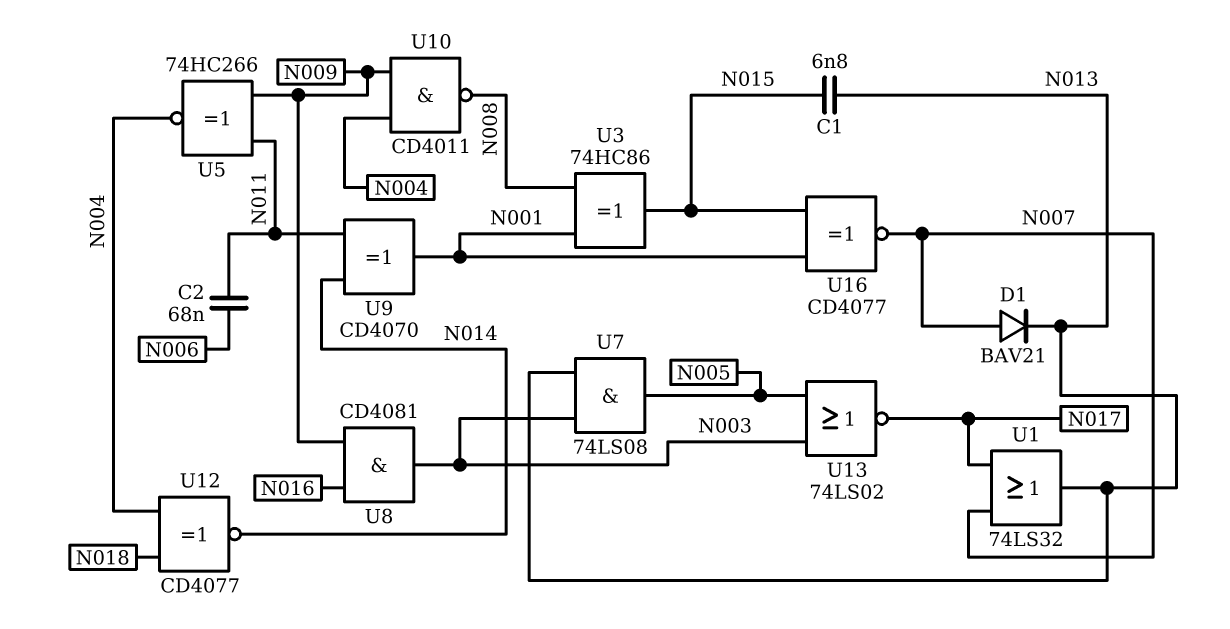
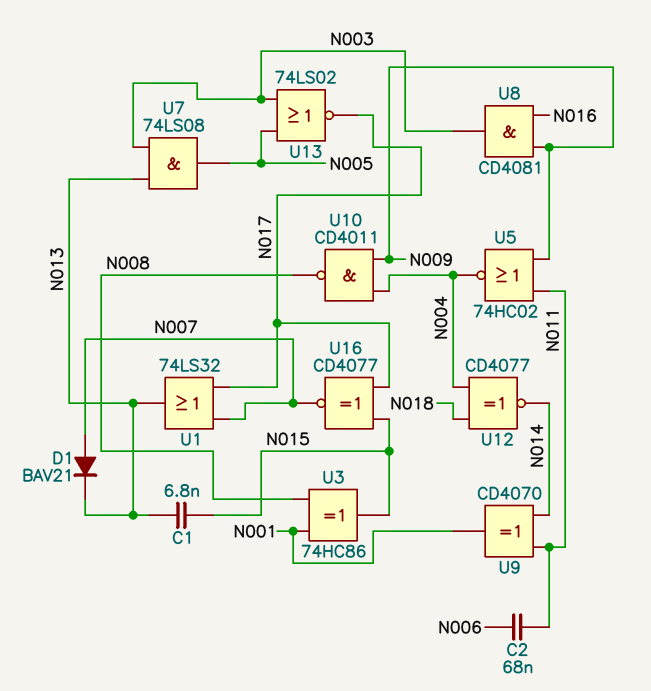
U5: XNOR 74HC266 (in N009, in N011, out N004) -> NOR 74HC02 (in N009, in N011, out N004)
U16: XNOR CD4077 (in N001, in N015, out N007) -> XNOR CD4077 (in N015, in N017, out N007)

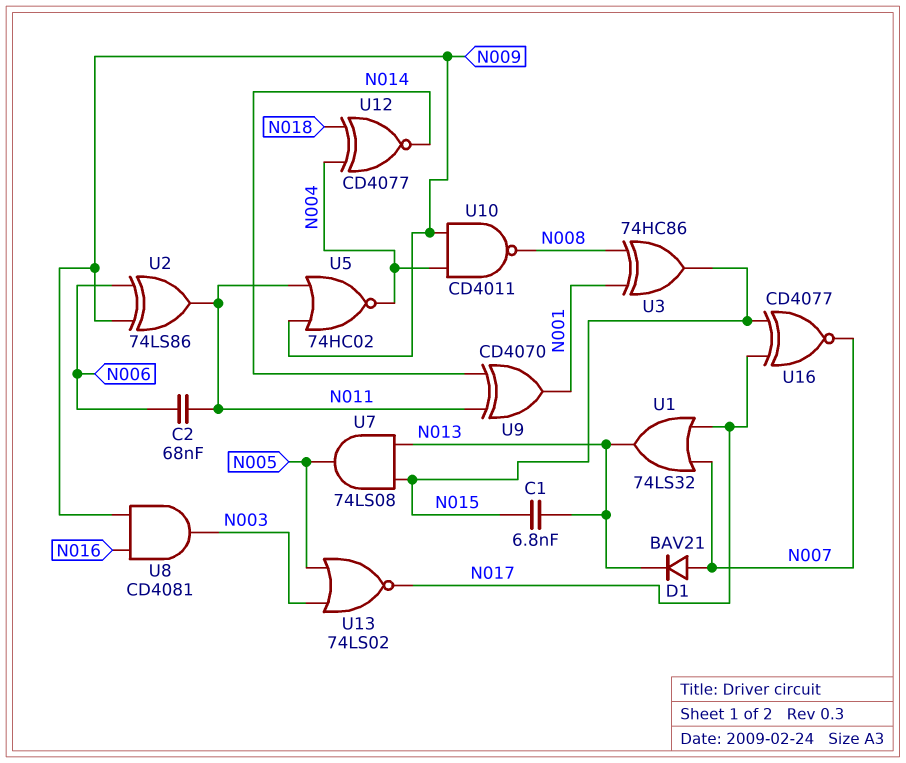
U2: none -> XOR 74LS86 (in N006, in N009, out N011)
U7: AND 74LS08 (in N003, in N013, out N005) -> AND 74LS08 (in N013, in N015, out N005)

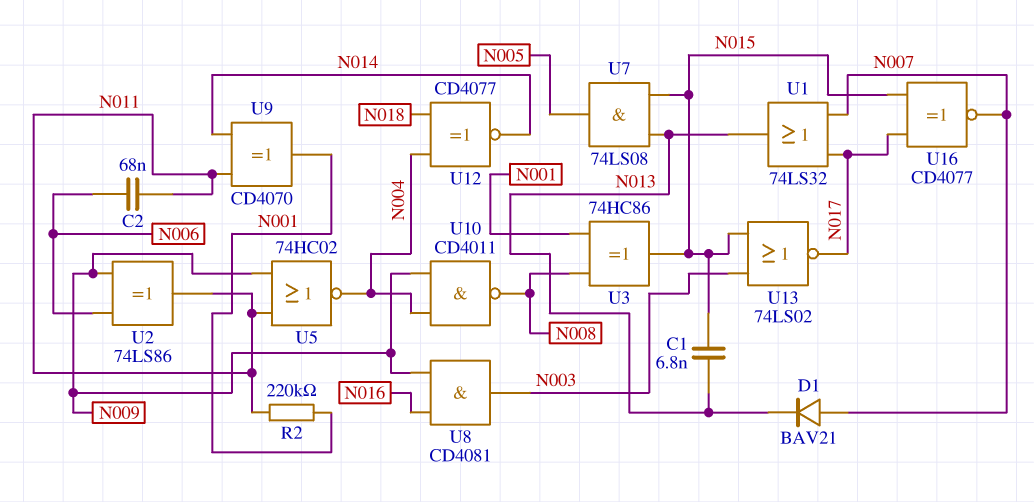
R2: none -> 220k (N001, N011)
U13: NOR 74LS02 (in N003, in N005, out N017) -> NOR 74LS02 (in N003, in N015, out N017)

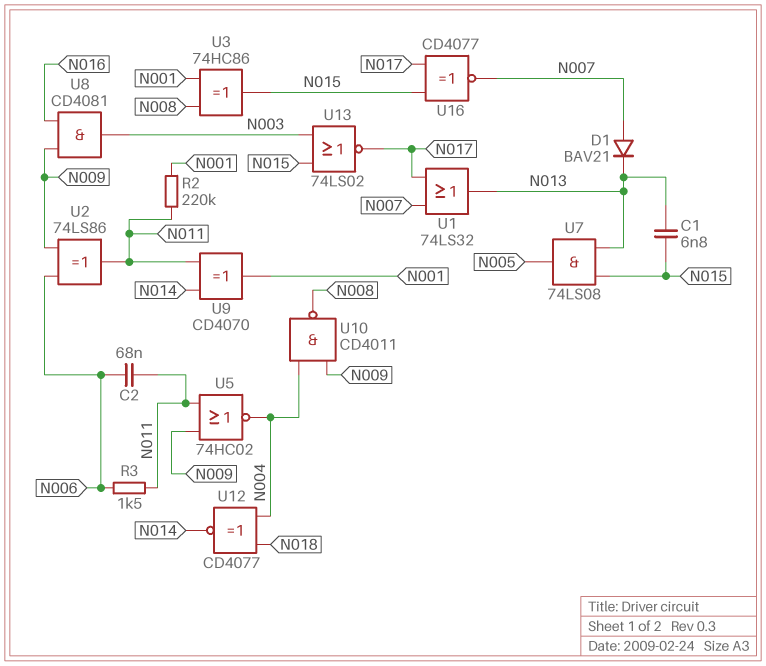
R3: none -> 1.5k (N006, N011)

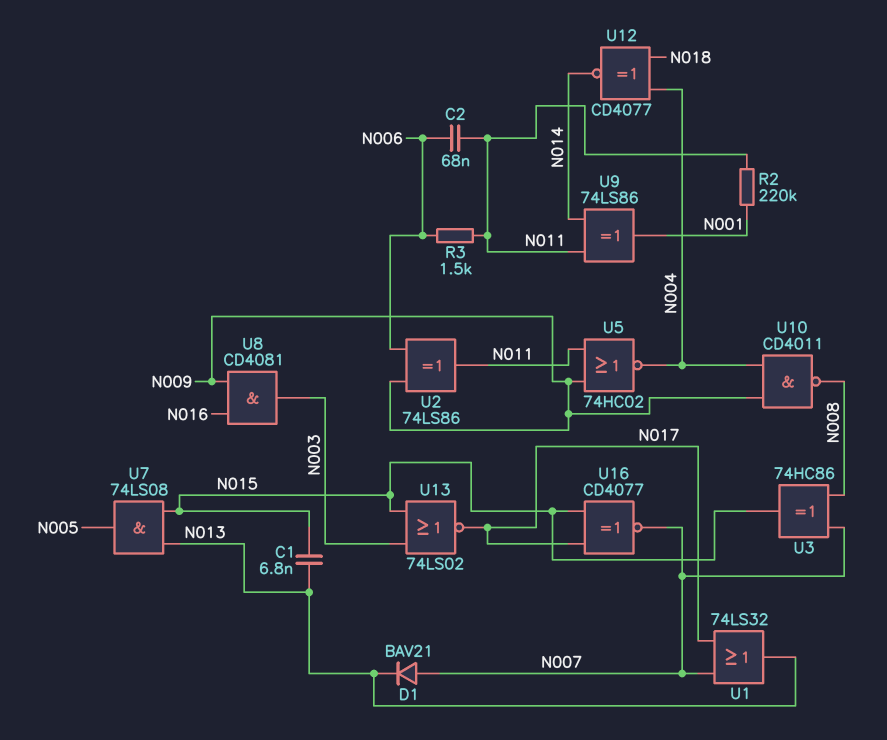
U3: XOR 74HC86 (in N001, in N008, out N015) -> XOR 74HC86 (in N007, in N008, out N015)
U9: XOR CD4070 (in N011, in N014, out N001) -> XOR 74LS86 (in N011, in N014, out N001)

